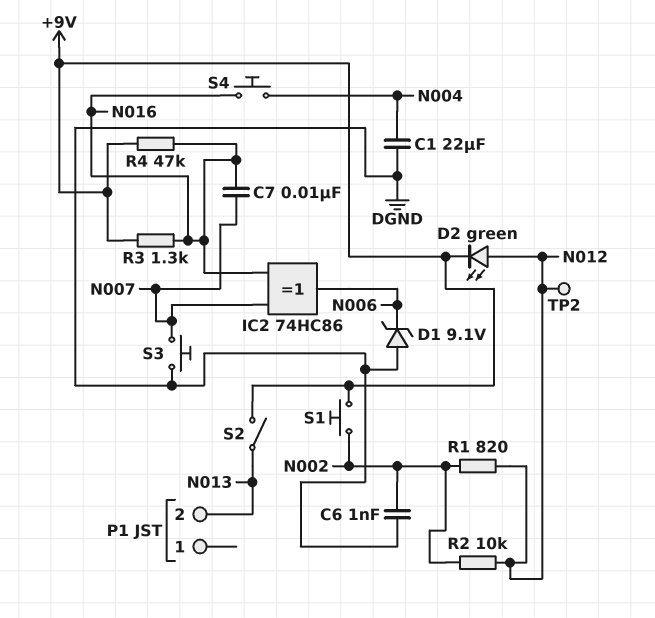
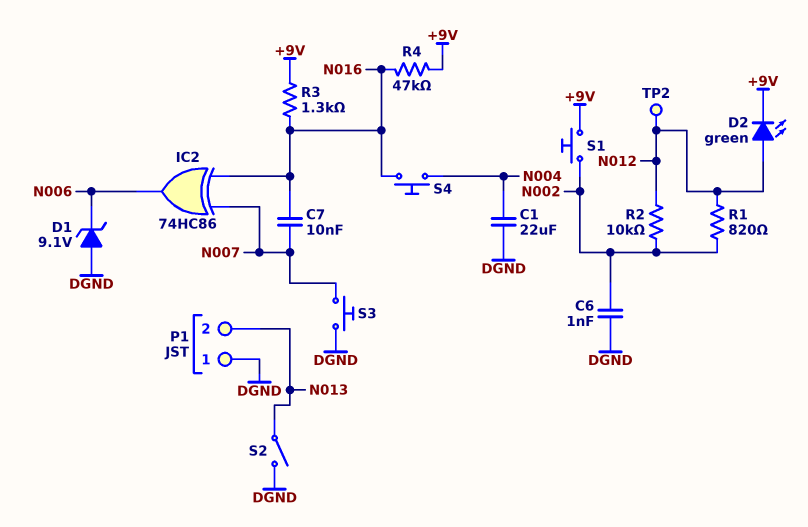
P1 pin 1: none -> DGND
S2: switch (+9V, N013) -> switch (DGND, N013)

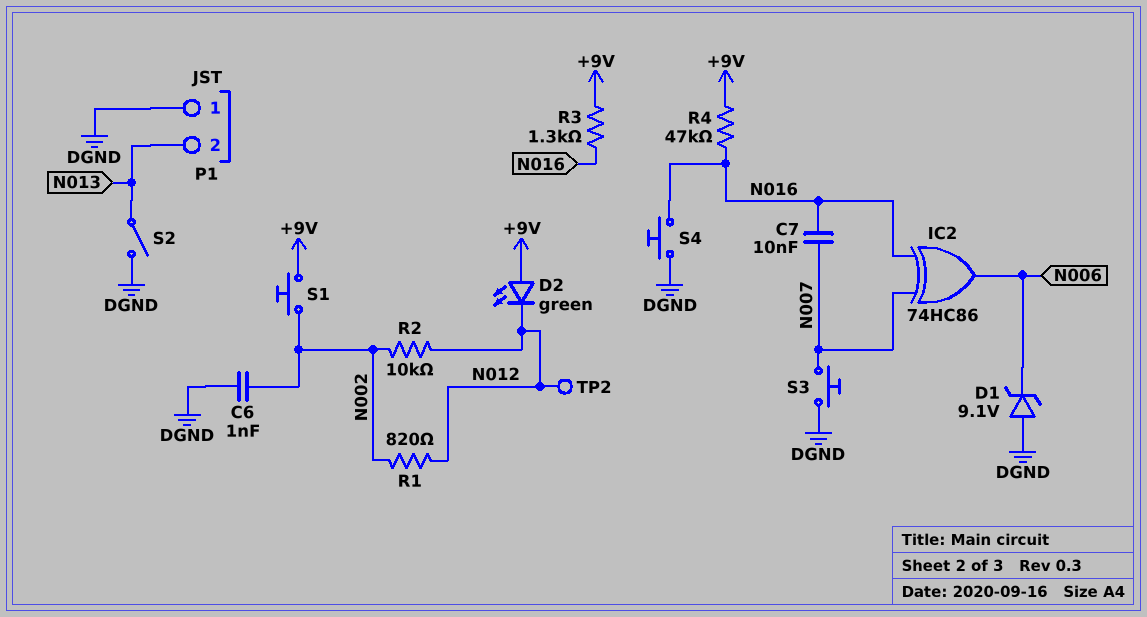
C1: 22uF (DGND, N004) -> none
D2: LED green (A N012, K +9V) -> LED green (A +9V, K N012)
S4: button (N004, N016) -> button (DGND, N016)

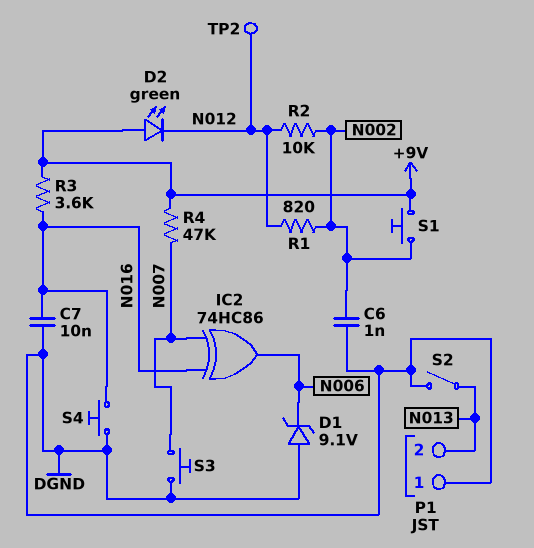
C7: 10nF (N007, N016) -> 10nF (DGND, N016)
R3: 1.3k (+9V, N016) -> 3.6k (+9V, N016)
R4: 47k (+9V, N016) -> 47k (+9V, N007)

